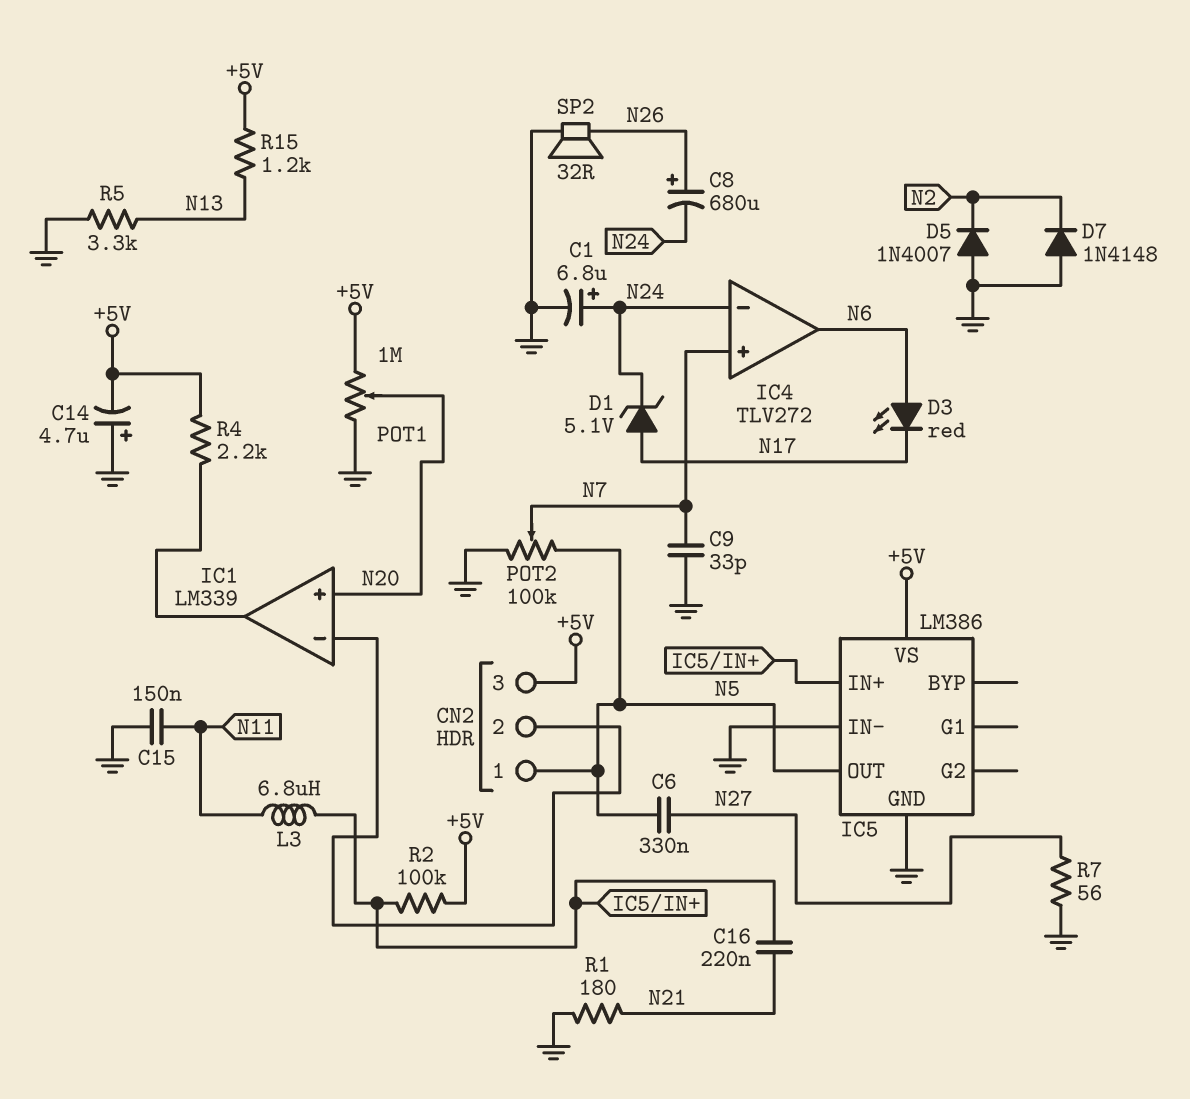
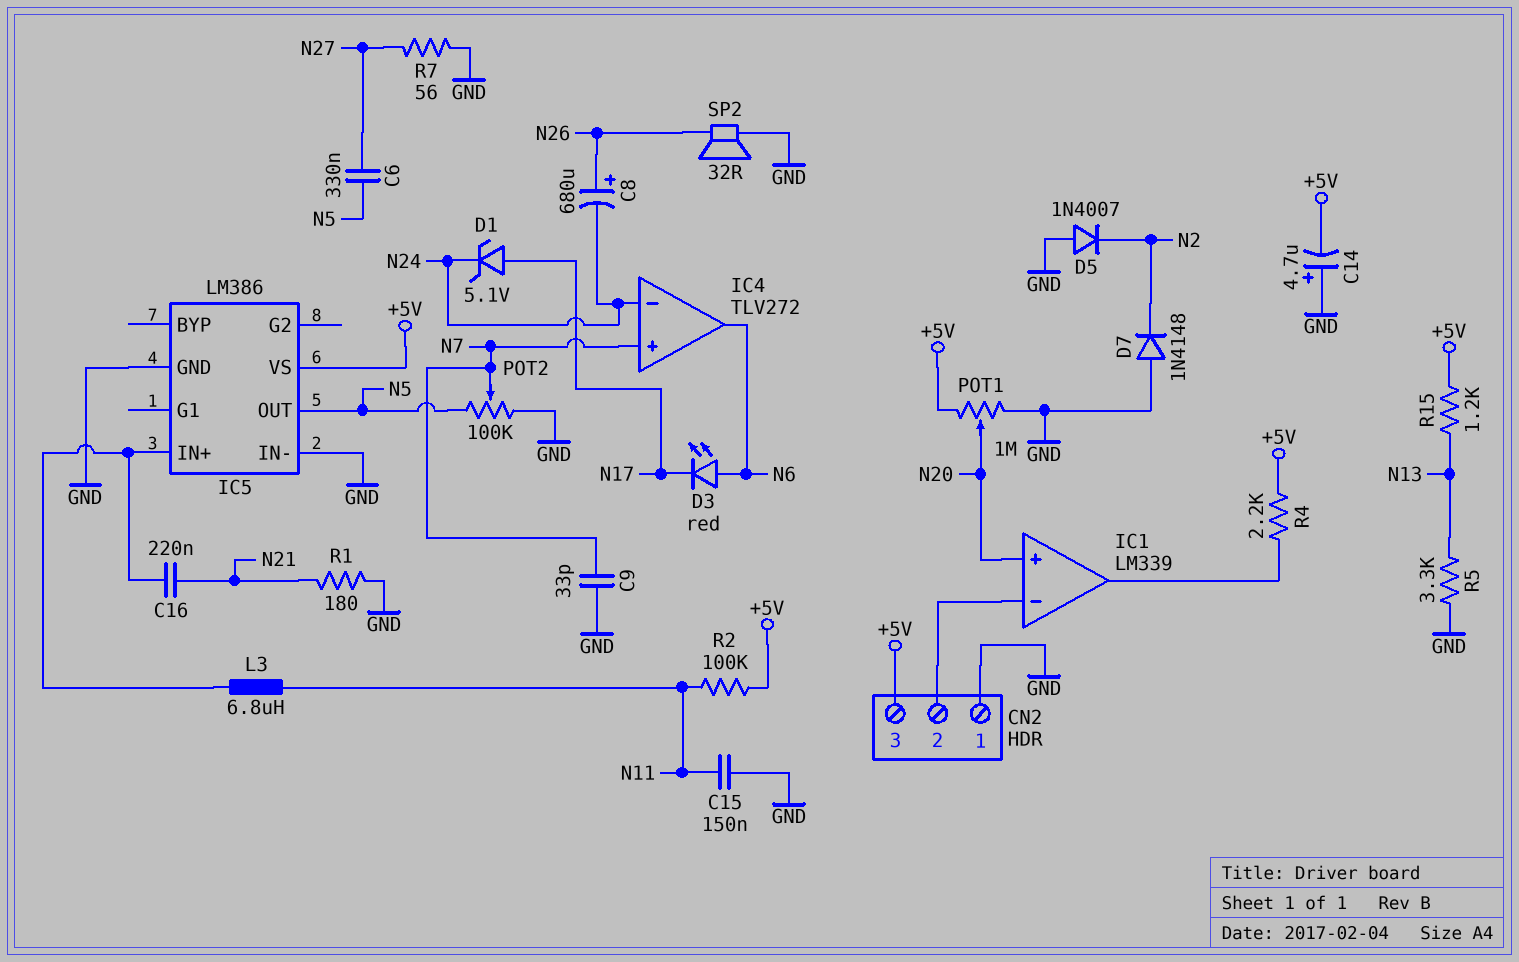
C1: 6.8uF (plus N24, minus GND) -> none
CN2 pin 1: N5 -> GND
R2: 100k (+5V, IC5/IN+) -> 100k (+5V, N11)

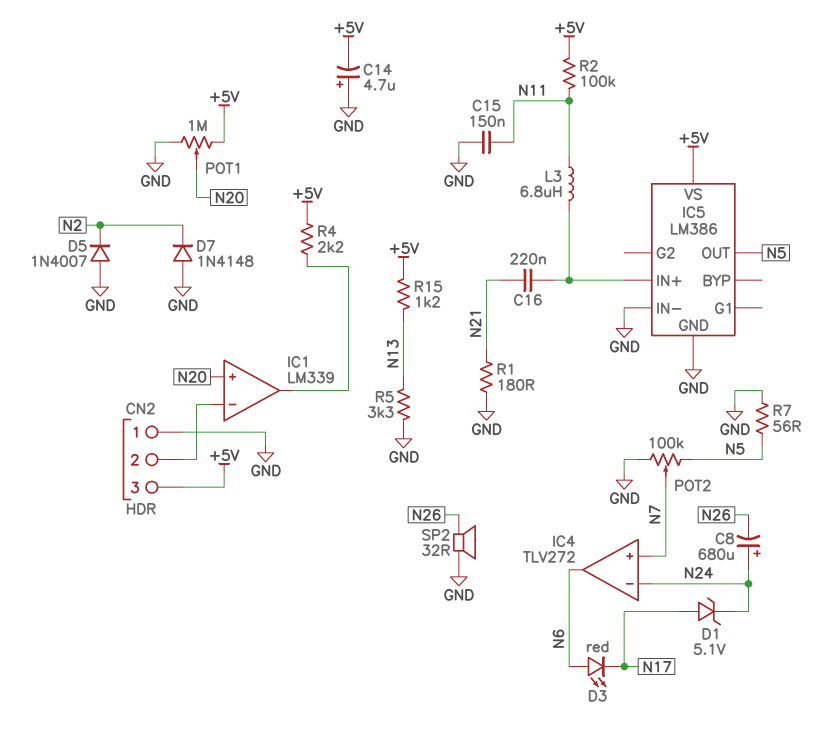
C6: 330nF (N5, N27) -> none
C8: 680uF (plus N26, minus N24) -> 680uF (plus N24, minus N26)
C9: 33pF (GND, N7) -> none
R7: 56 (GND, N27) -> 56 (GND, N5)

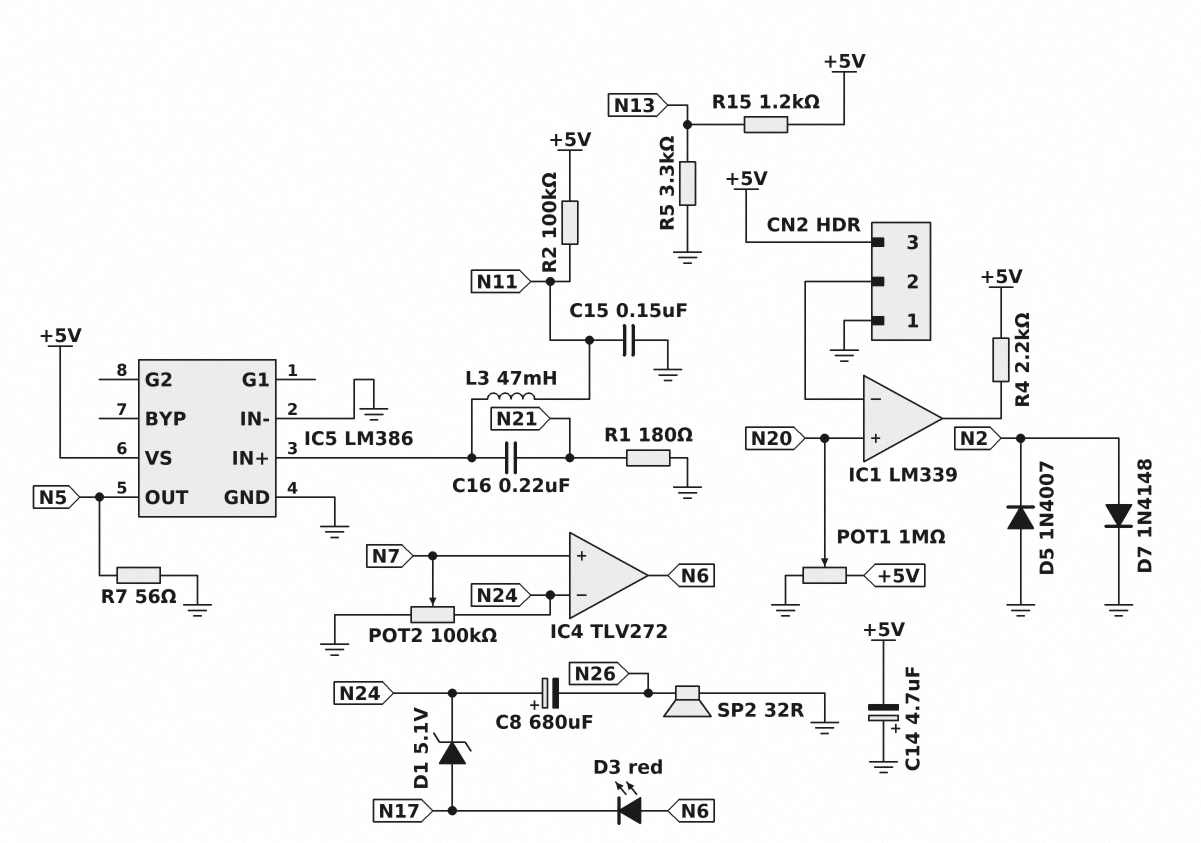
D7: diode 1N4148 (A GND, K N2) -> diode 1N4148 (A N2, K GND)
L3: 6.8uH (IC5/IN+, N11) -> 47mH (IC5/IN+, N11)
POT2: 100k (GND, N5, wiper N7) -> 100k (GND, N24, wiper N7)

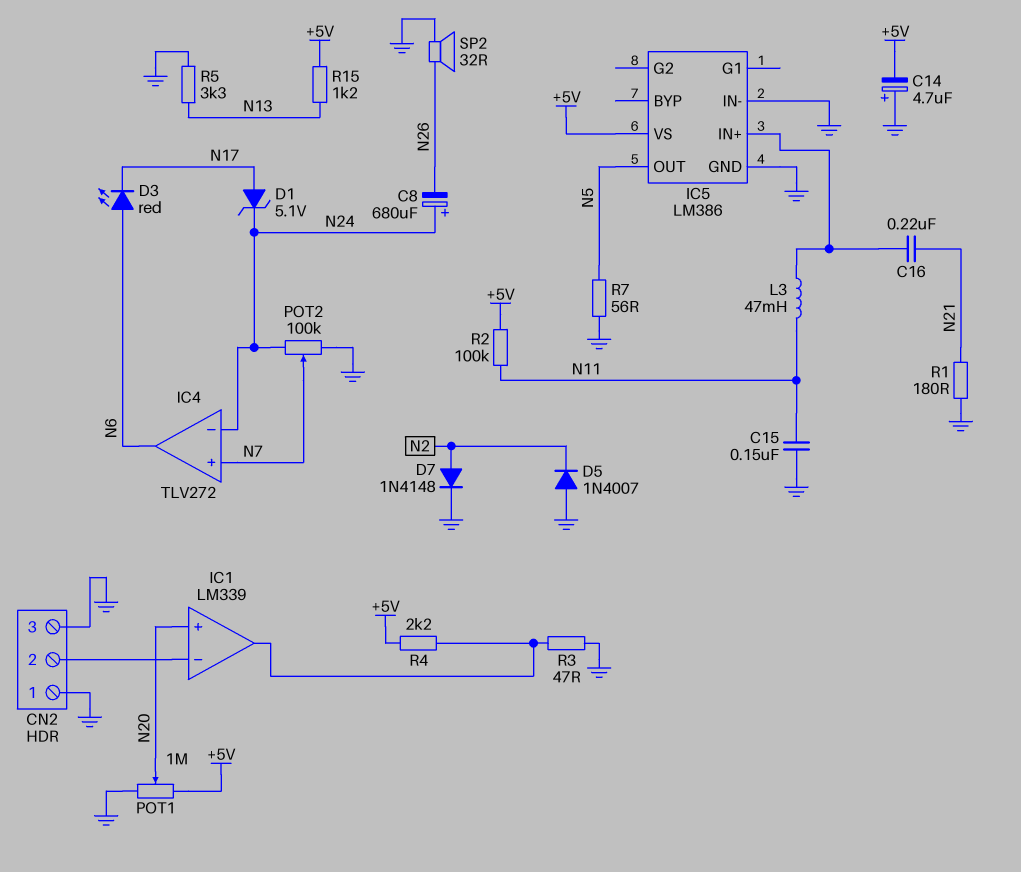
CN2 pin 3: +5V -> GND
R3: none -> 47 (GND, IC1/out)

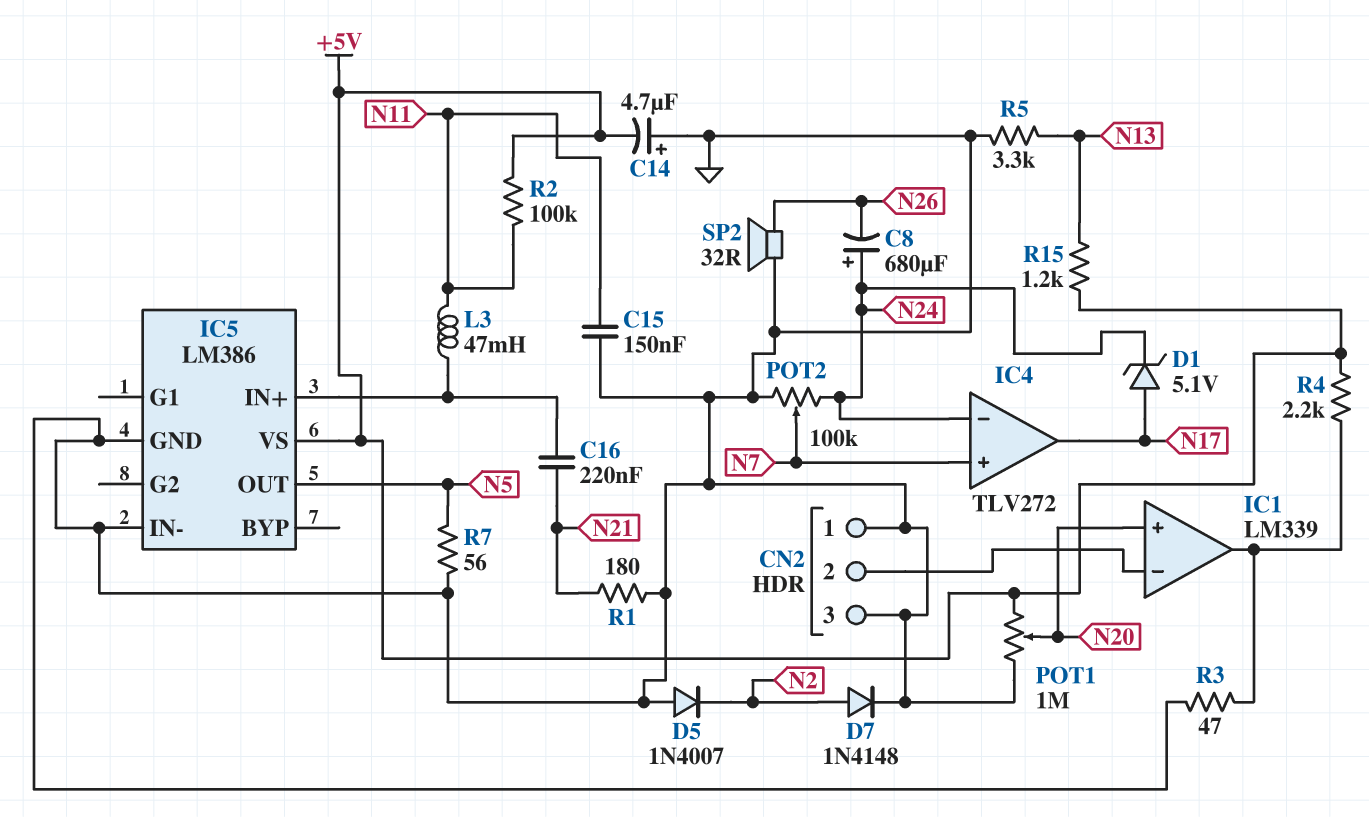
D3: LED red (A N6, K N17) -> none
IC4 pin out: N6 -> N17

